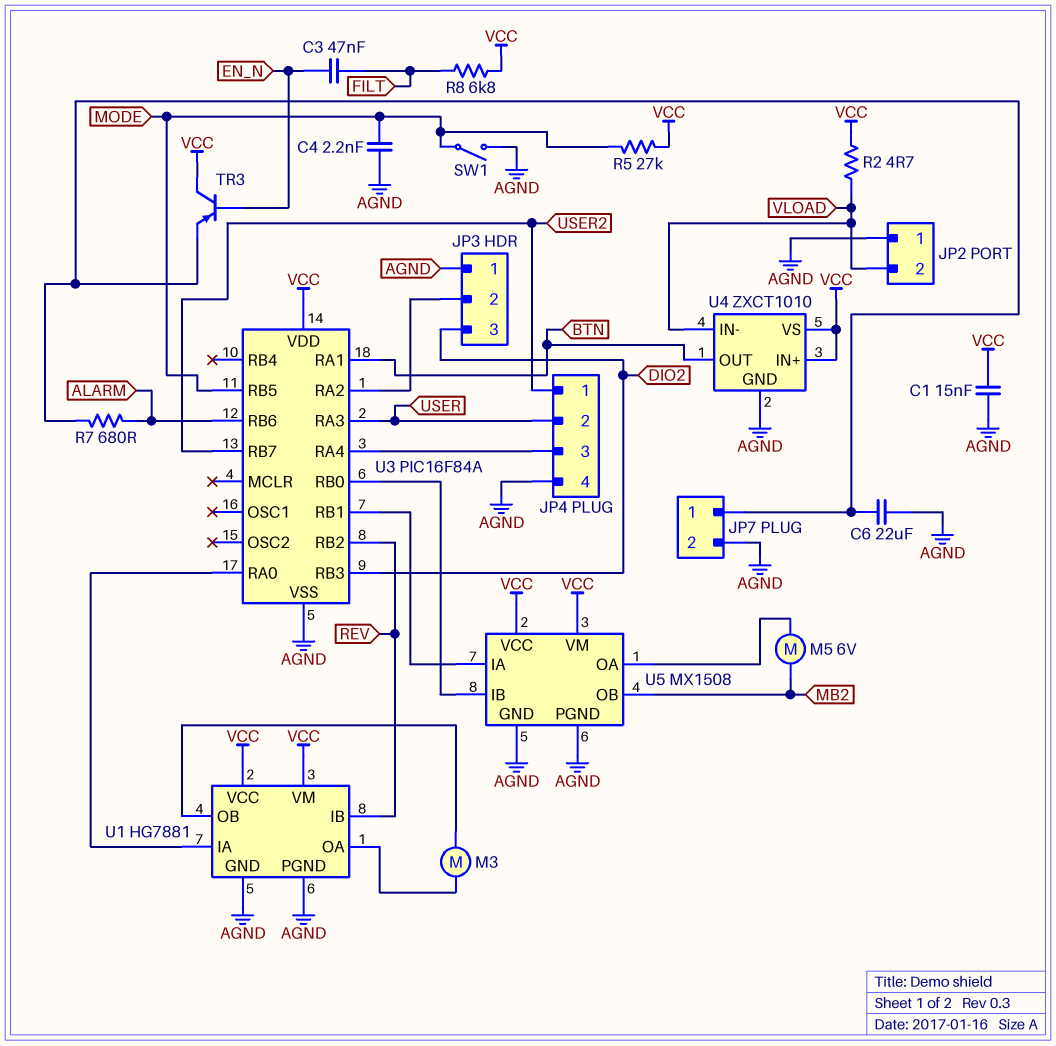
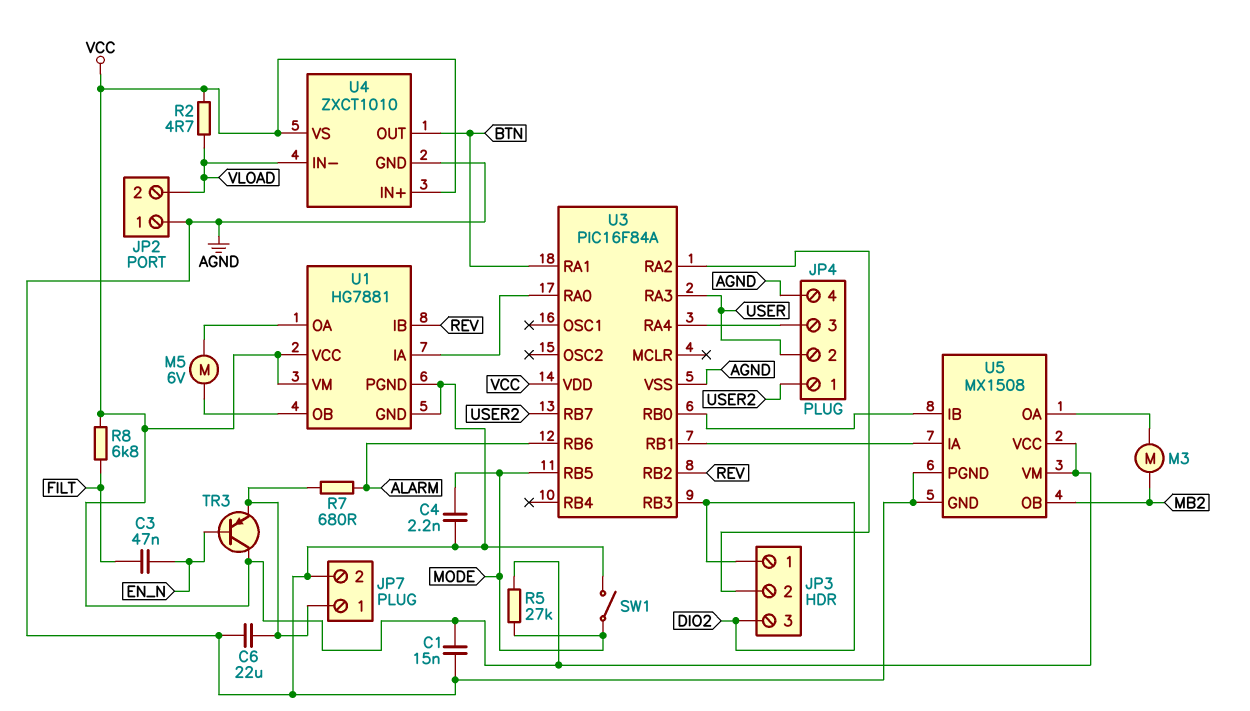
JP3 pin 1: AGND -> DIO2
M3: motor (U1/OA, U1/OB) -> motor (MB2, U5/OA)
M5: motor 6V (MB2, U5/OA) -> motor 6V (U1/OA, U1/OB)

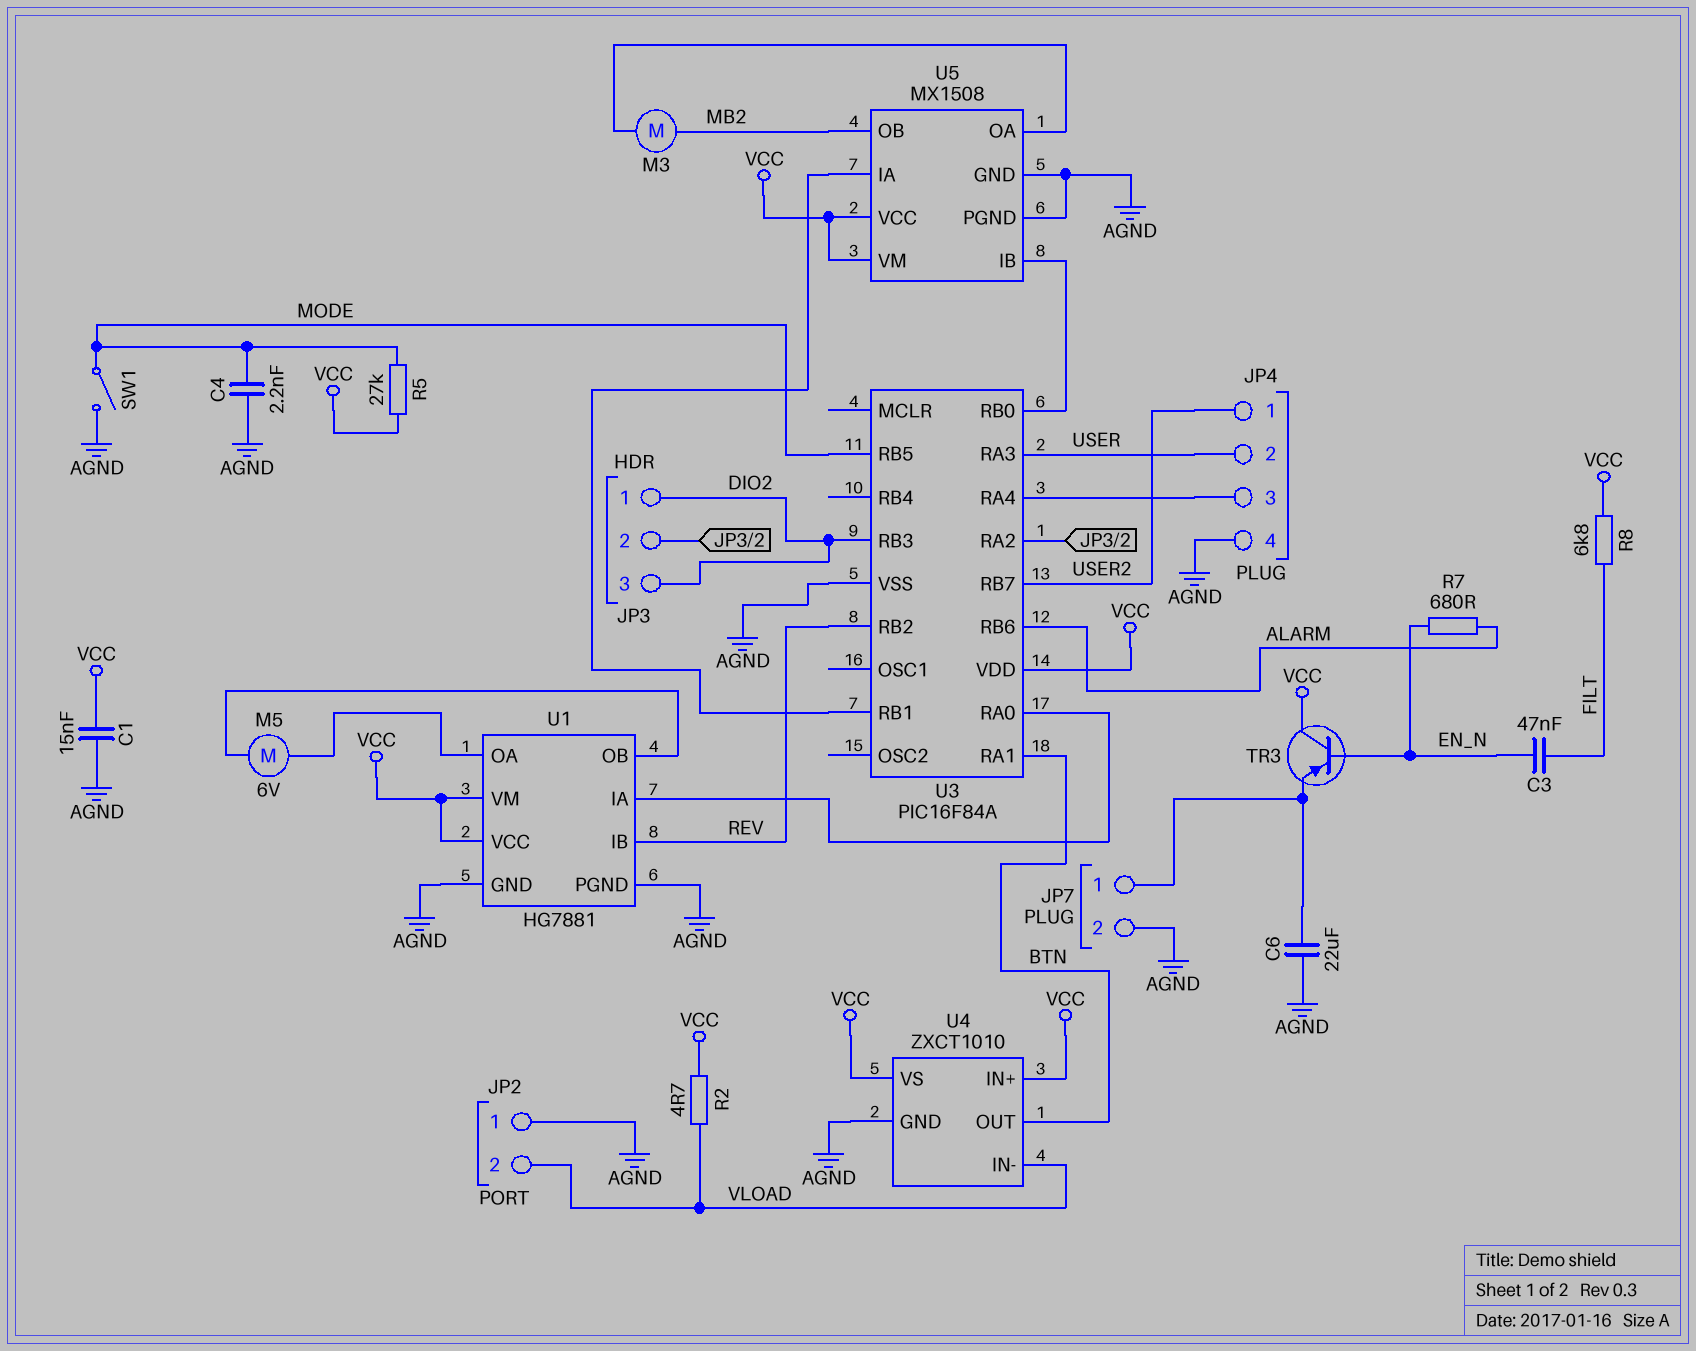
R7: 680 (ALARM, JP7/1) -> 680 (ALARM, EN_N)

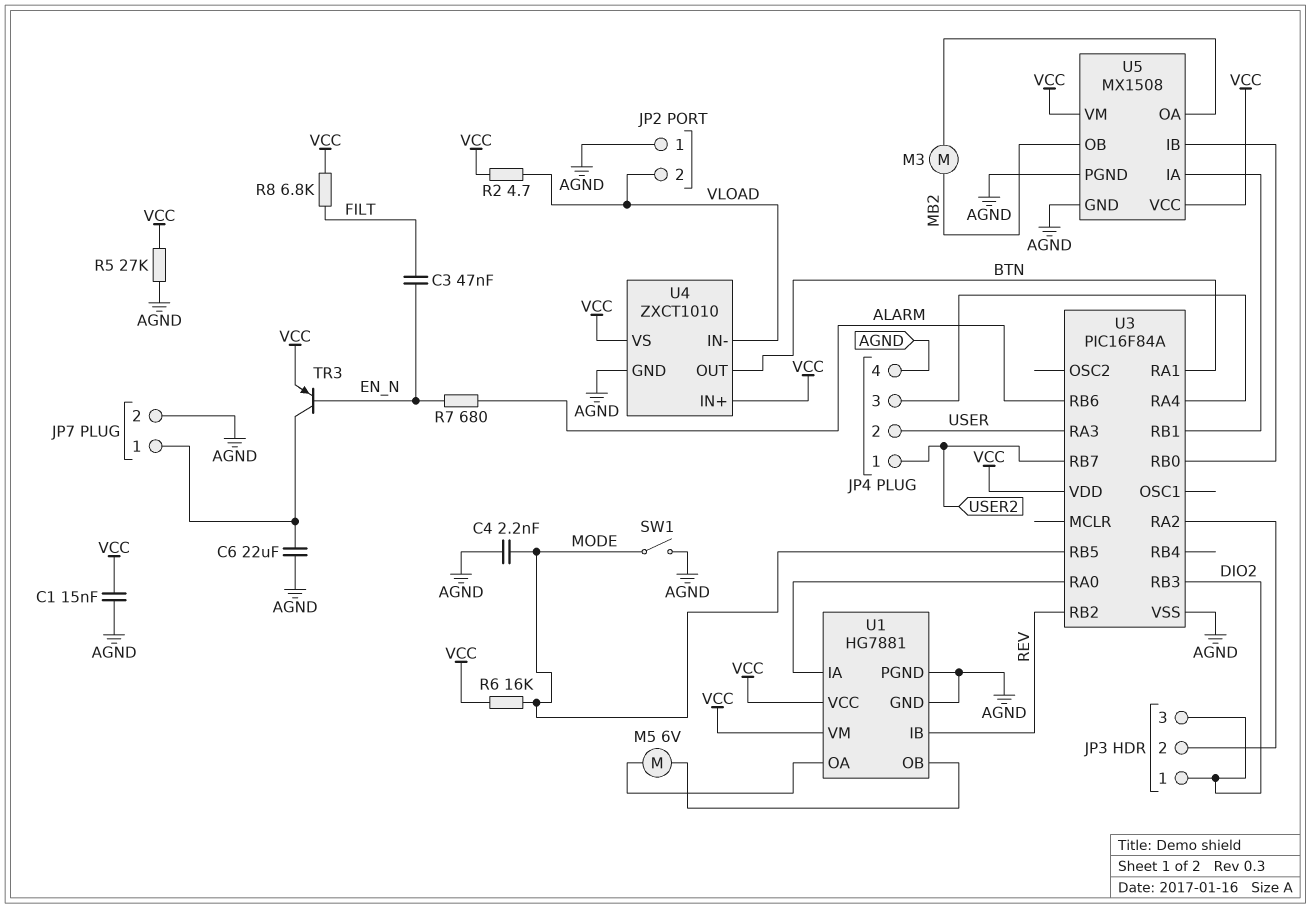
R5: 27k (MODE, VCC) -> 27k (AGND, VCC)
R6: none -> 16k (MODE, VCC)
TR3: PNP (B EN_N, C VCC, E JP7/1) -> PNP (B EN_N, C JP7/1, E VCC)

